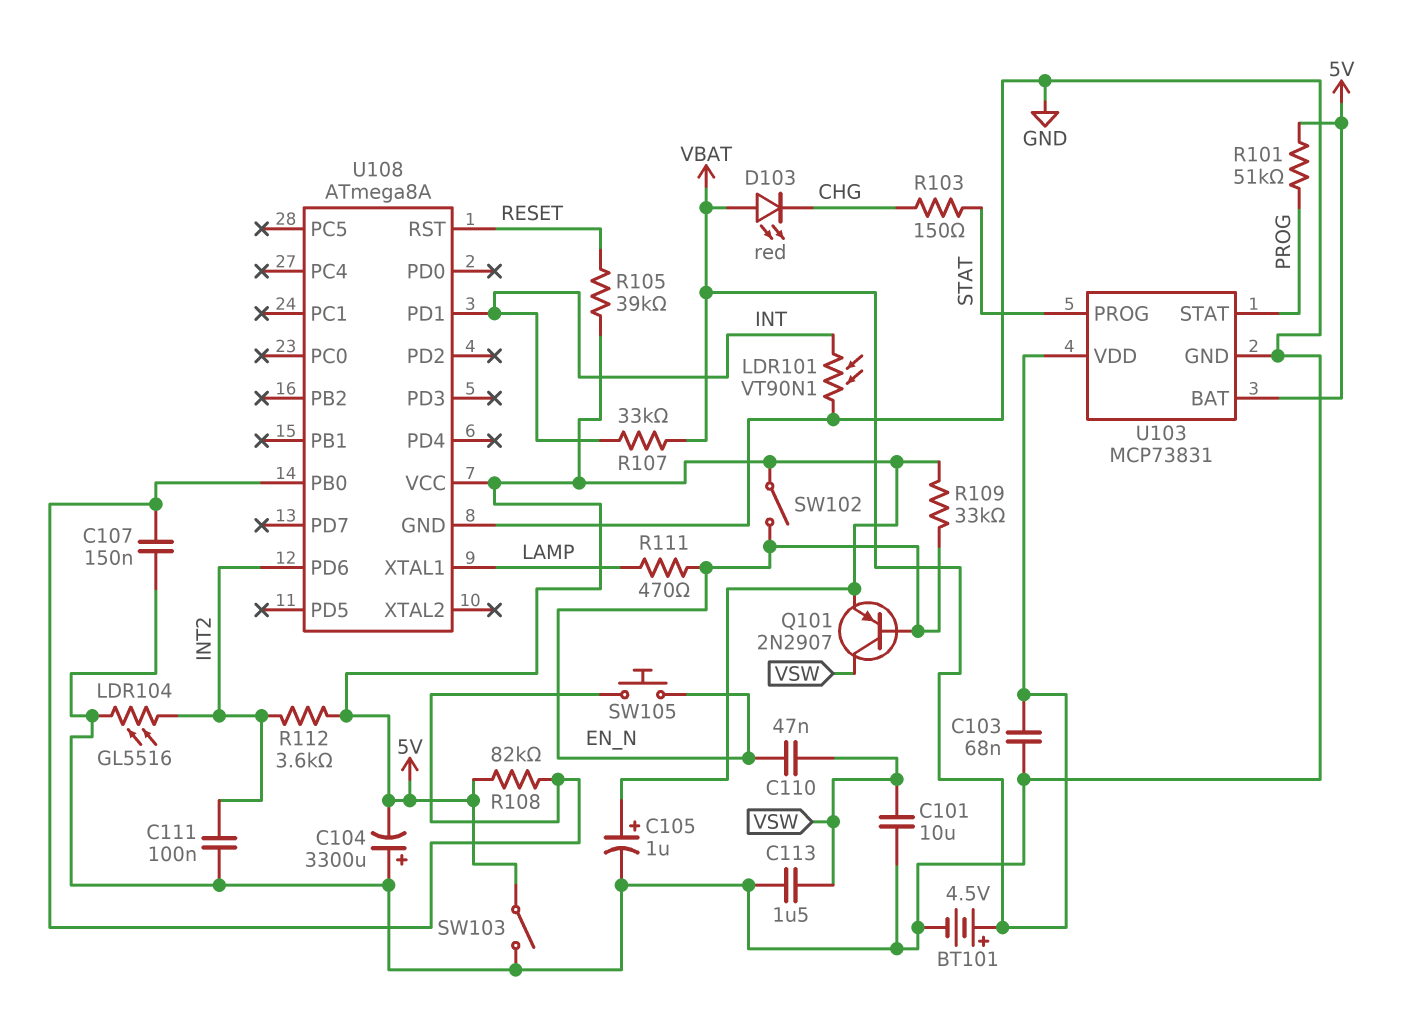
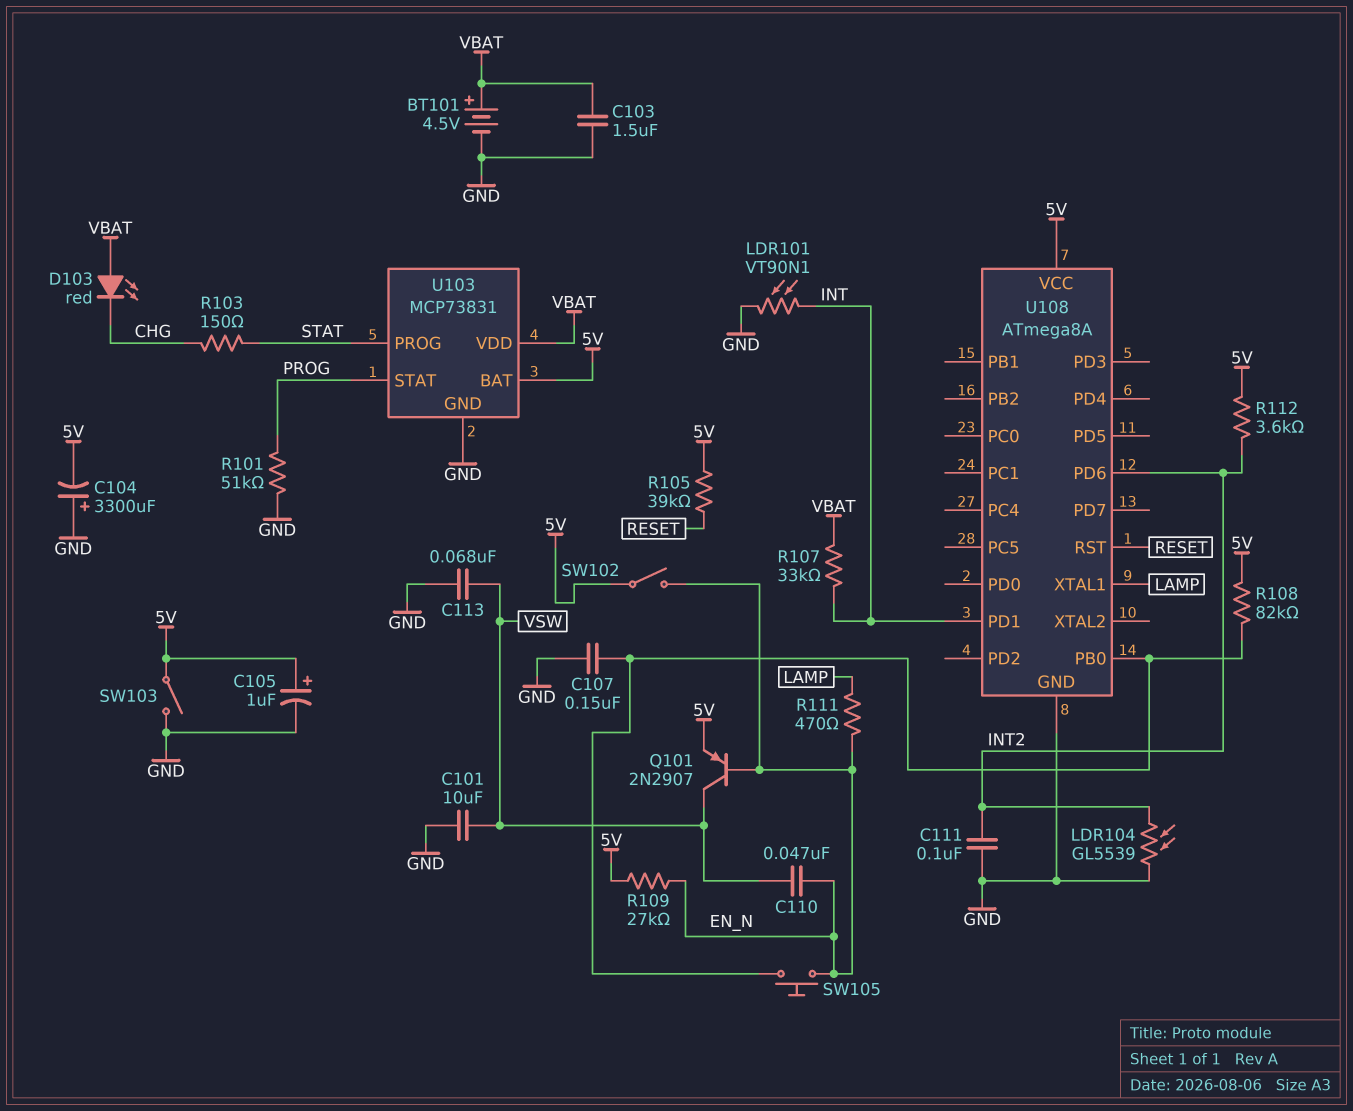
C103: 68nF (GND, VBAT) -> 1.5uF (GND, VBAT)
C113: 1.5uF (GND, VSW) -> 68nF (GND, VSW)
LDR104: GL5516 (GND, INT2) -> GL5539 (GND, INT2)
R101: 51k (5V, PROG) -> 51k (GND, PROG)
R109: 33k (5V, EN_N) -> 27k (5V, EN_N)

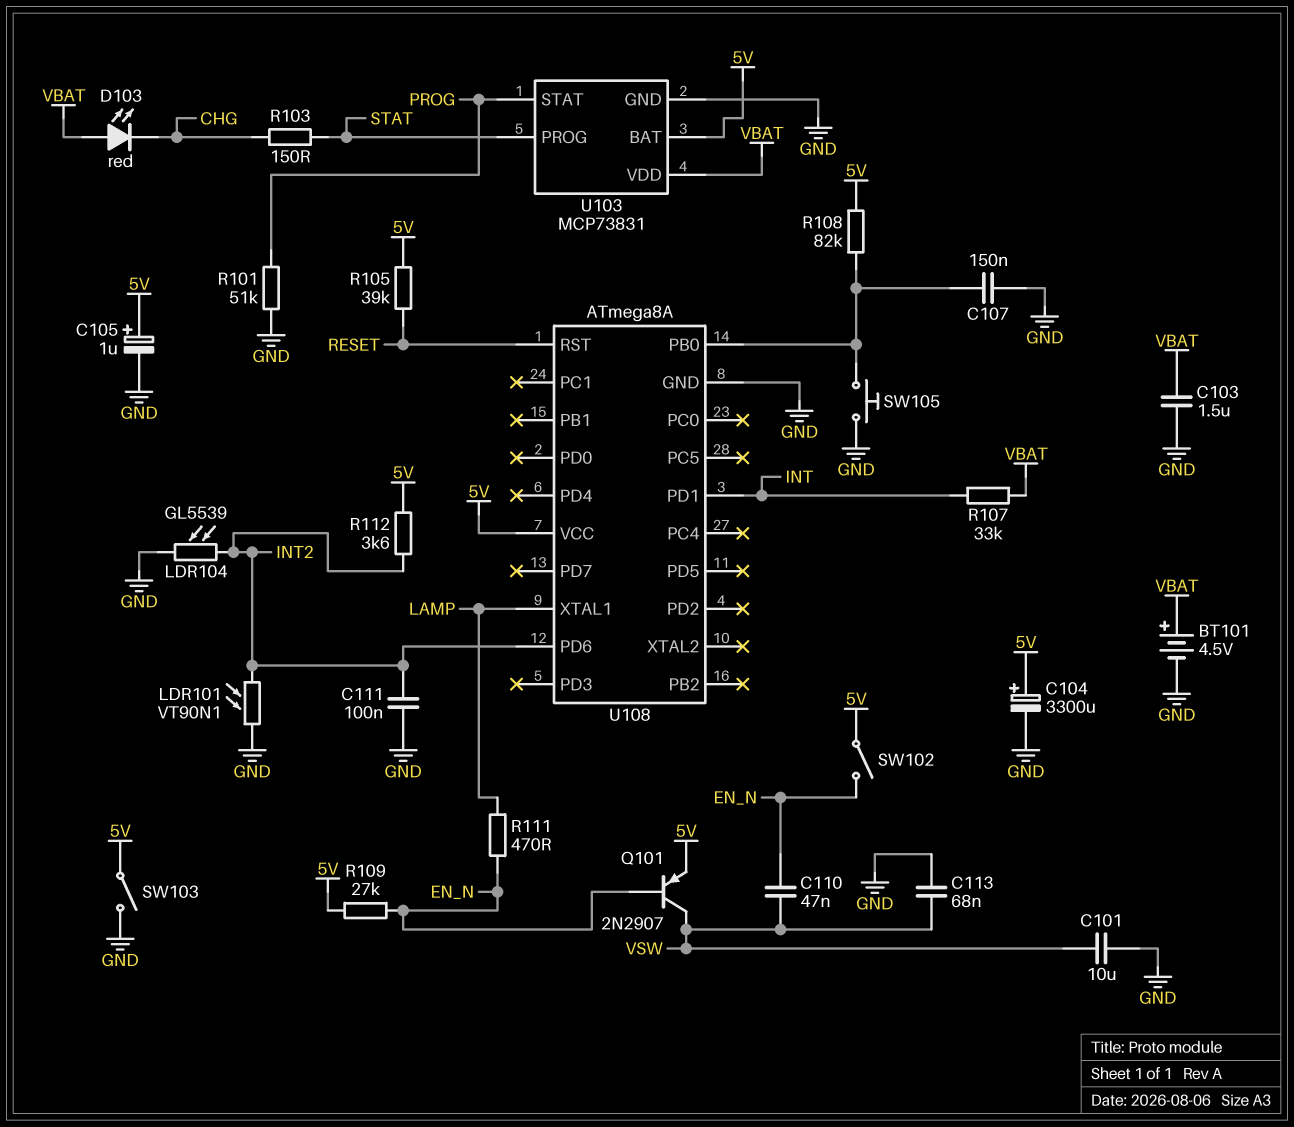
C104: 3300uF (plus GND, minus 5V) -> 3300uF (plus 5V, minus GND)
LDR101: VT90N1 (GND, INT) -> VT90N1 (GND, INT2)
SW105: button (EN_N, U108/PB0) -> button (GND, U108/PB0)

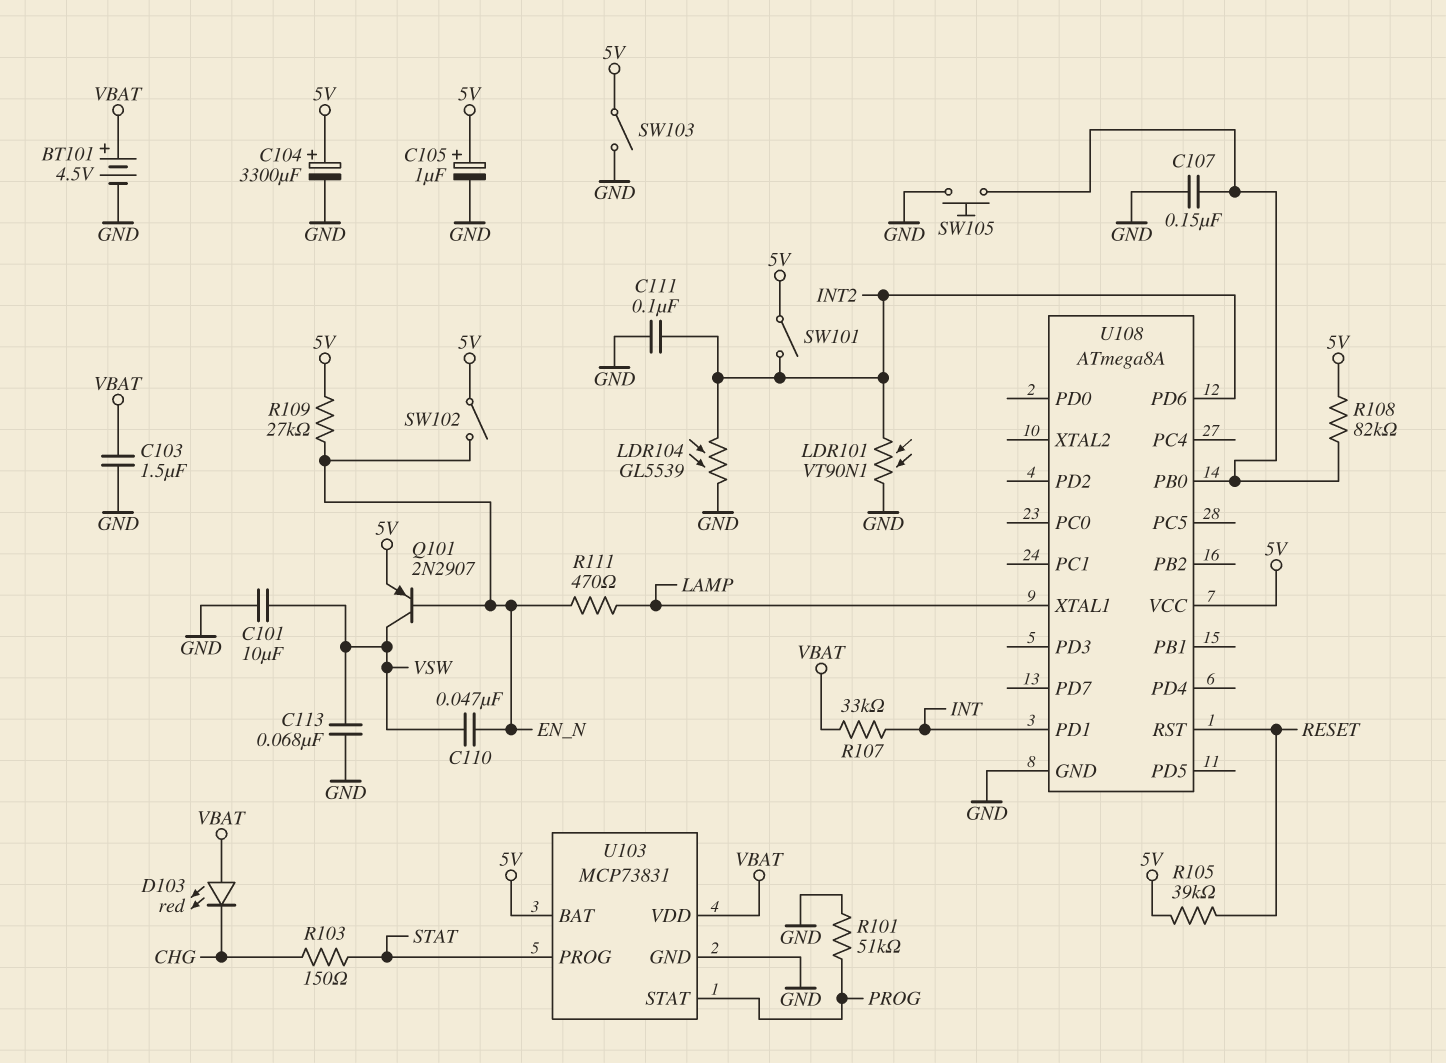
R112: 3.6k (5V, INT2) -> none
SW101: none -> switch (5V, INT2)

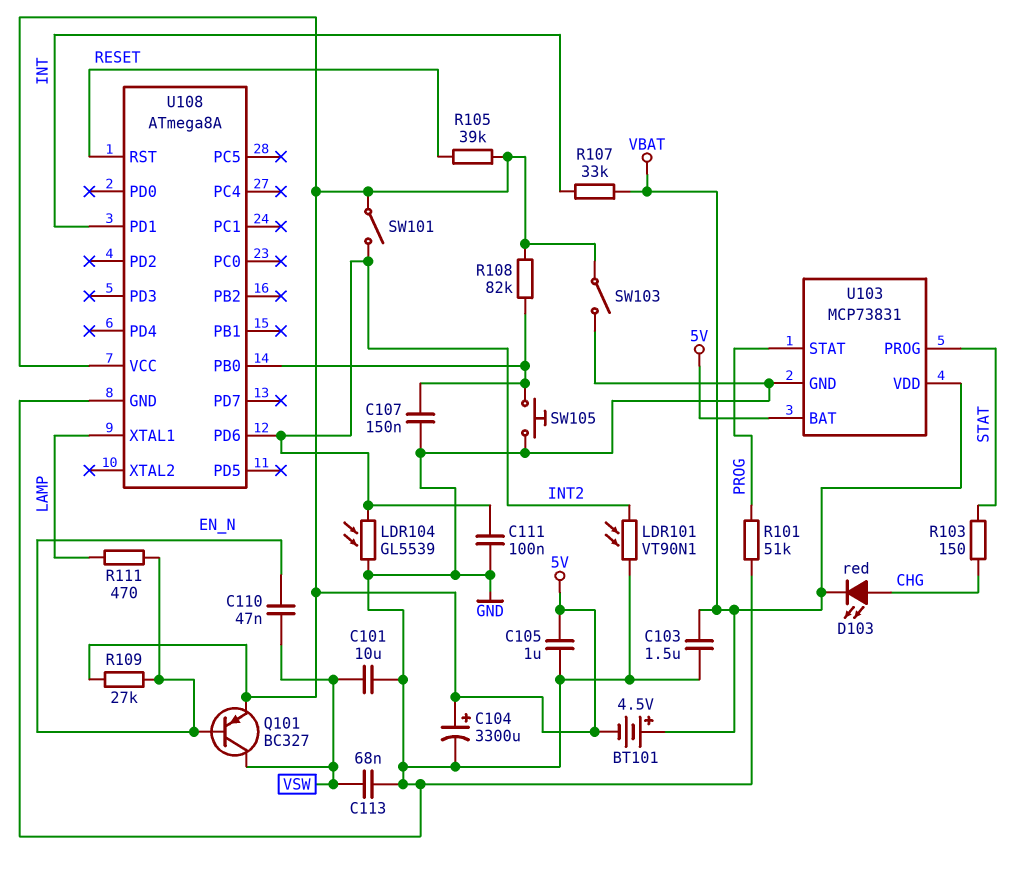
BT101: 4.5V (plus VBAT, minus GND) -> 4.5V (plus VBAT, minus 5V)
C105: 1uF (plus 5V, minus GND) -> 1uF (5V, GND)
D103: LED red (A VBAT, K CHG) -> LED red (A CHG, K VBAT)
Q101: PNP 2N2907 (B EN_N, C VSW, E 5V) -> PNP BC327 (B EN_N, C VSW, E 5V)
SW102: switch (5V, EN_N) -> none

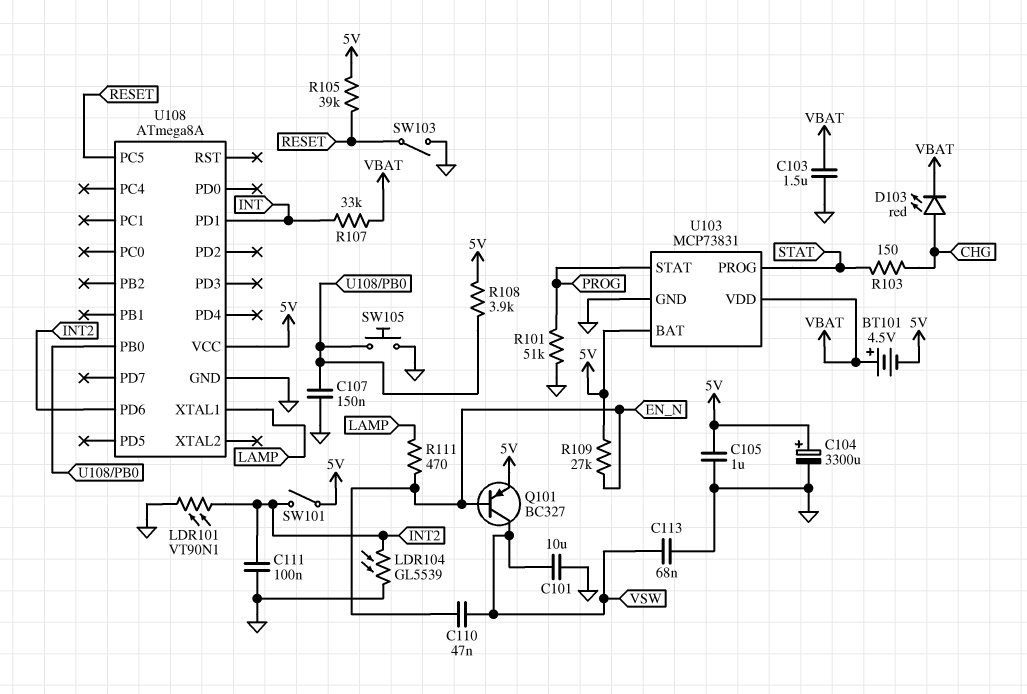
R108: 82k (5V, U108/PB0) -> 3.9k (5V, U108/PB0)
SW103: switch (5V, GND) -> switch (GND, RESET)
U108 pin PC5: none -> RESET
U108 pin RST: RESET -> none

